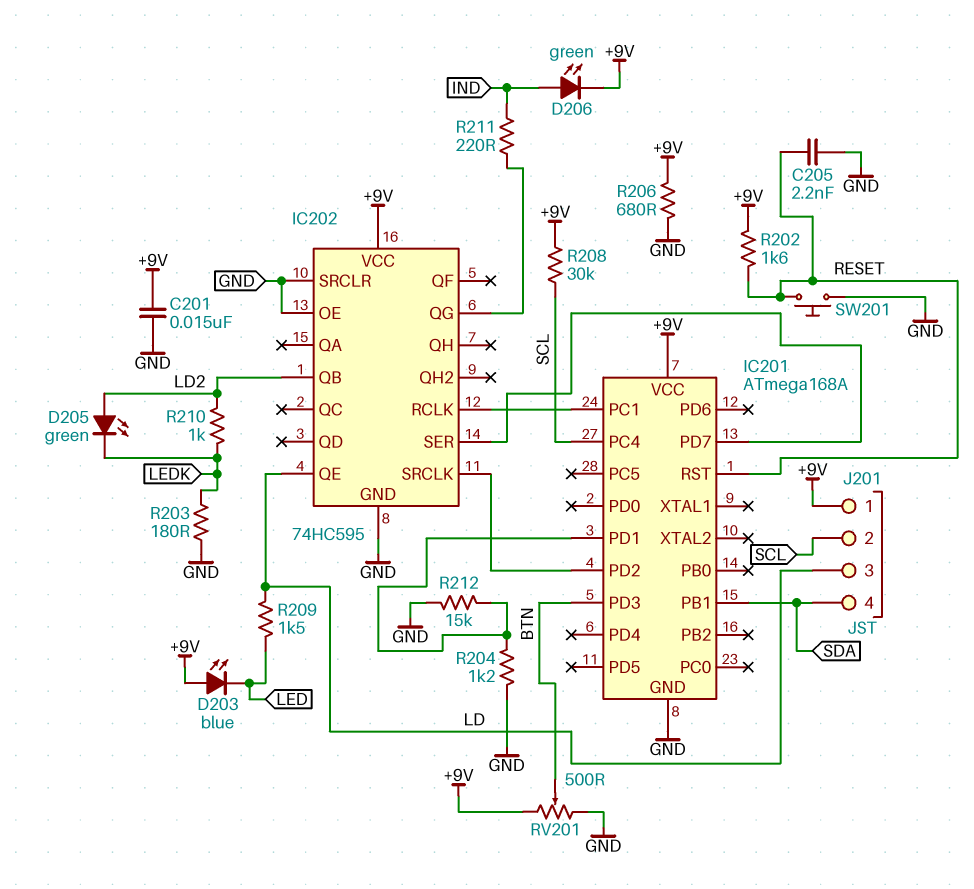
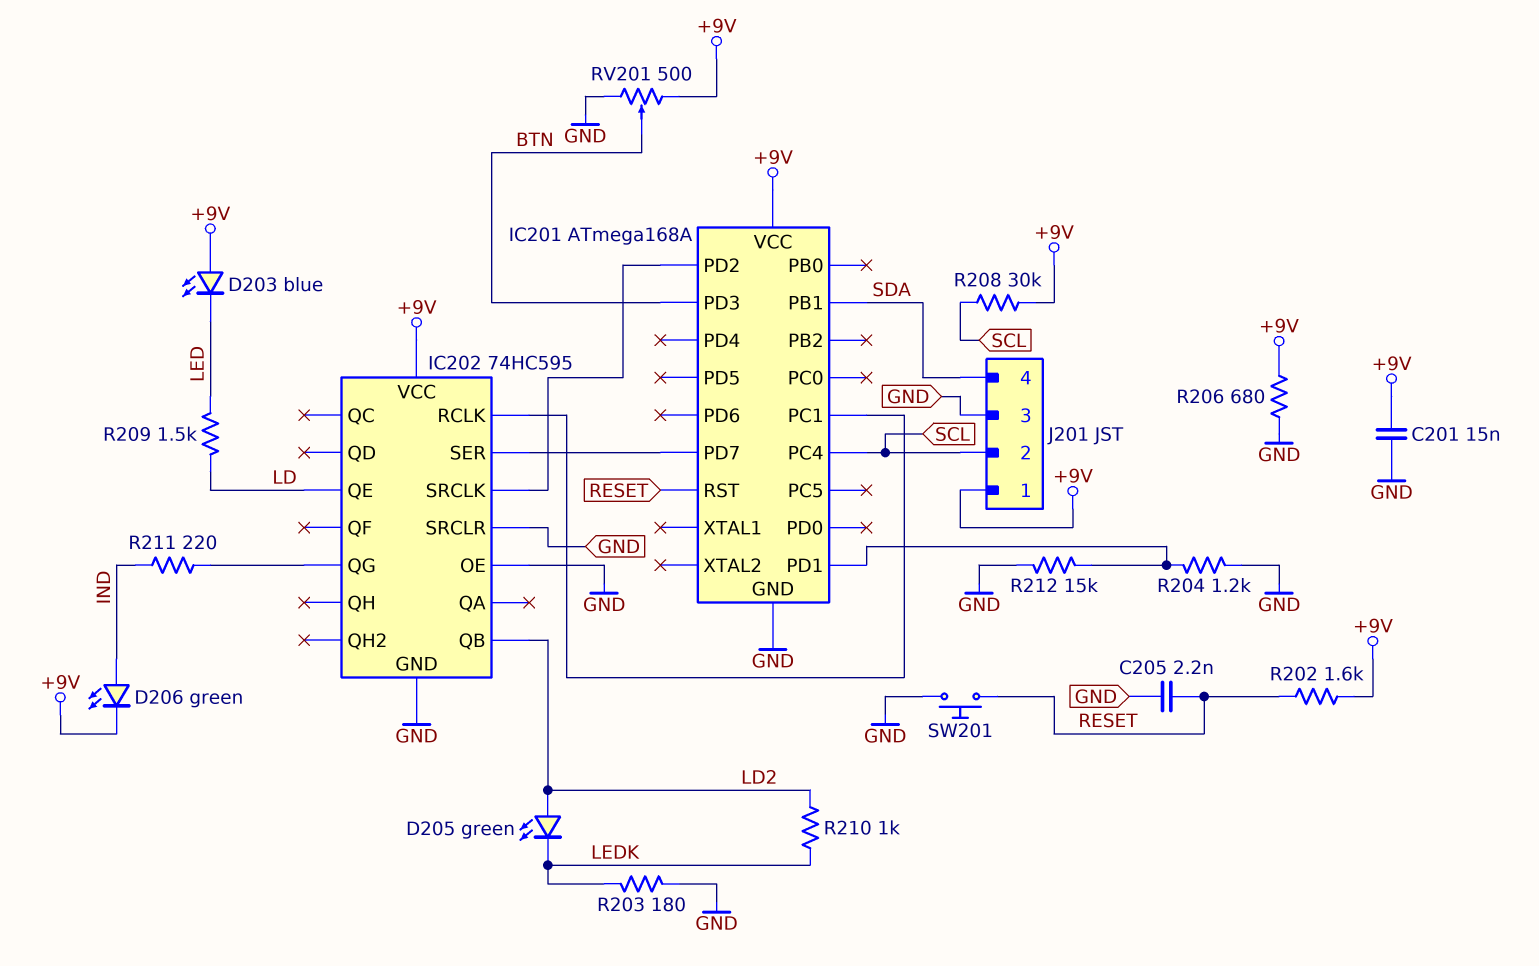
J201 pin 3: LD -> GND

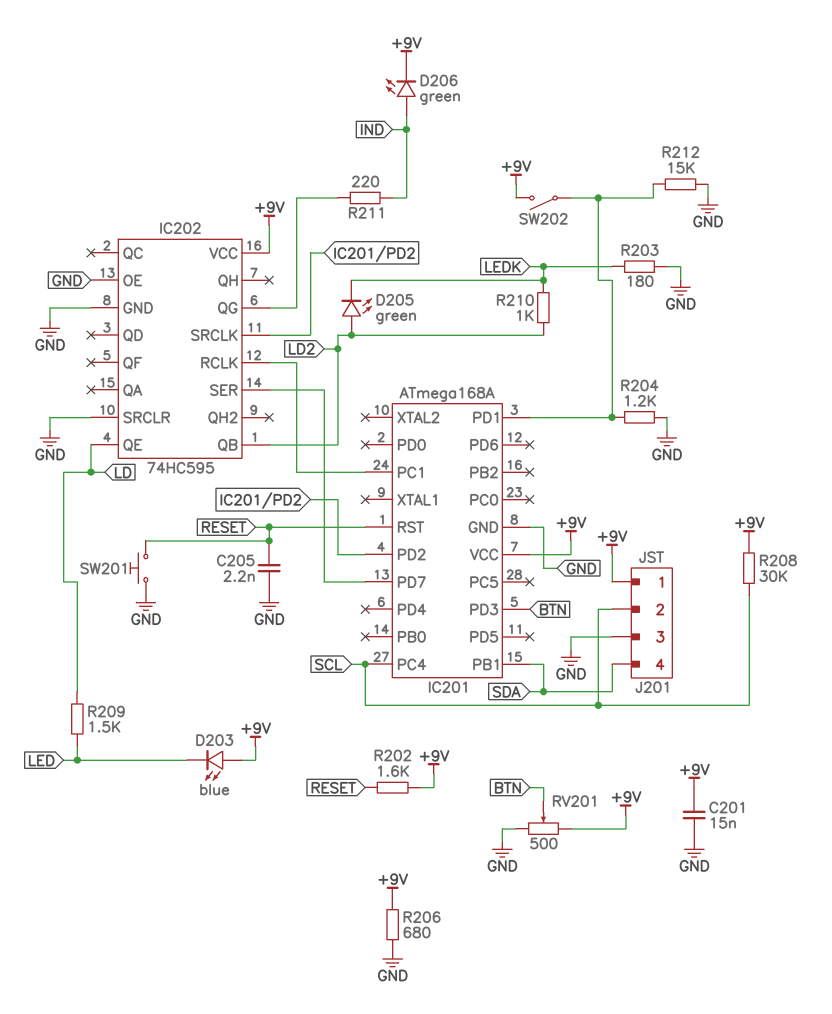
SW202: none -> switch (+9V, IC201/PD1)

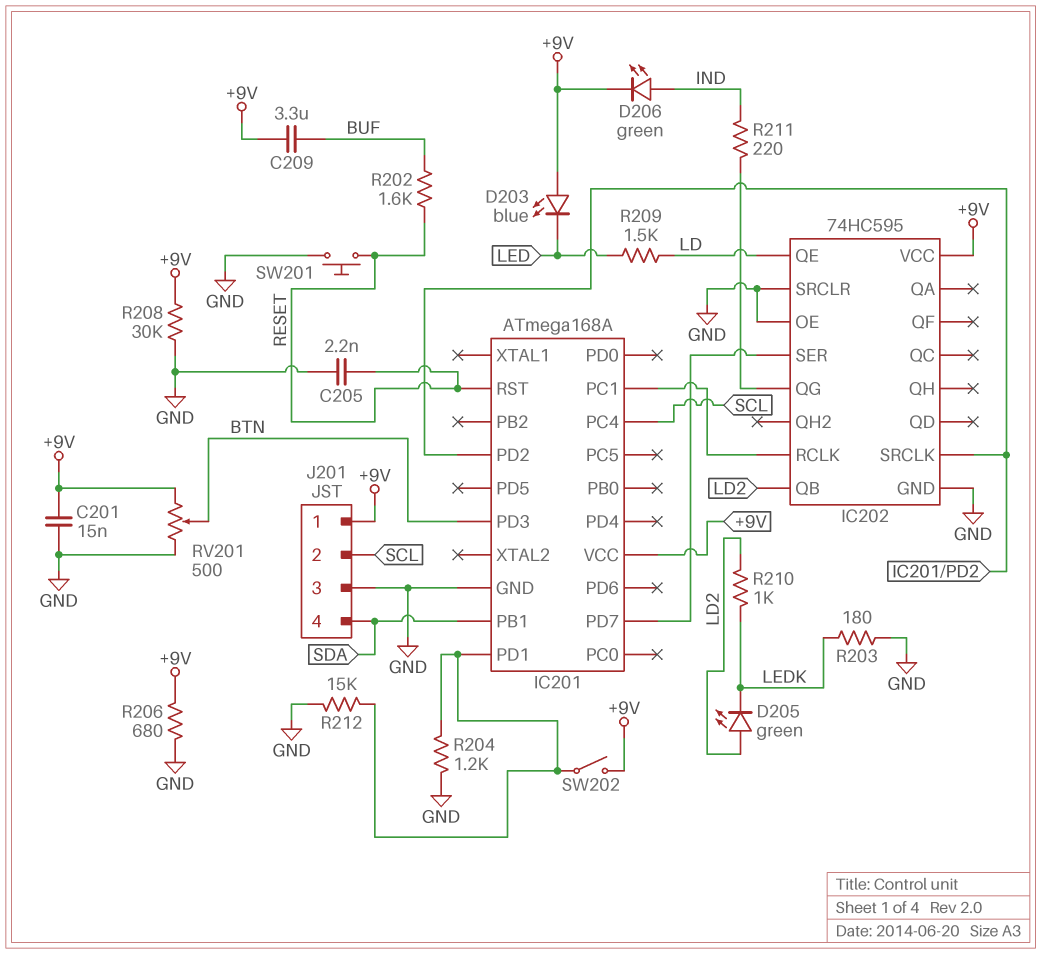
C209: none -> 3.3uF (+9V, BUF)
R202: 1.6k (+9V, RESET) -> 1.6k (BUF, RESET)
R208: 30k (+9V, SCL) -> 30k (+9V, GND)

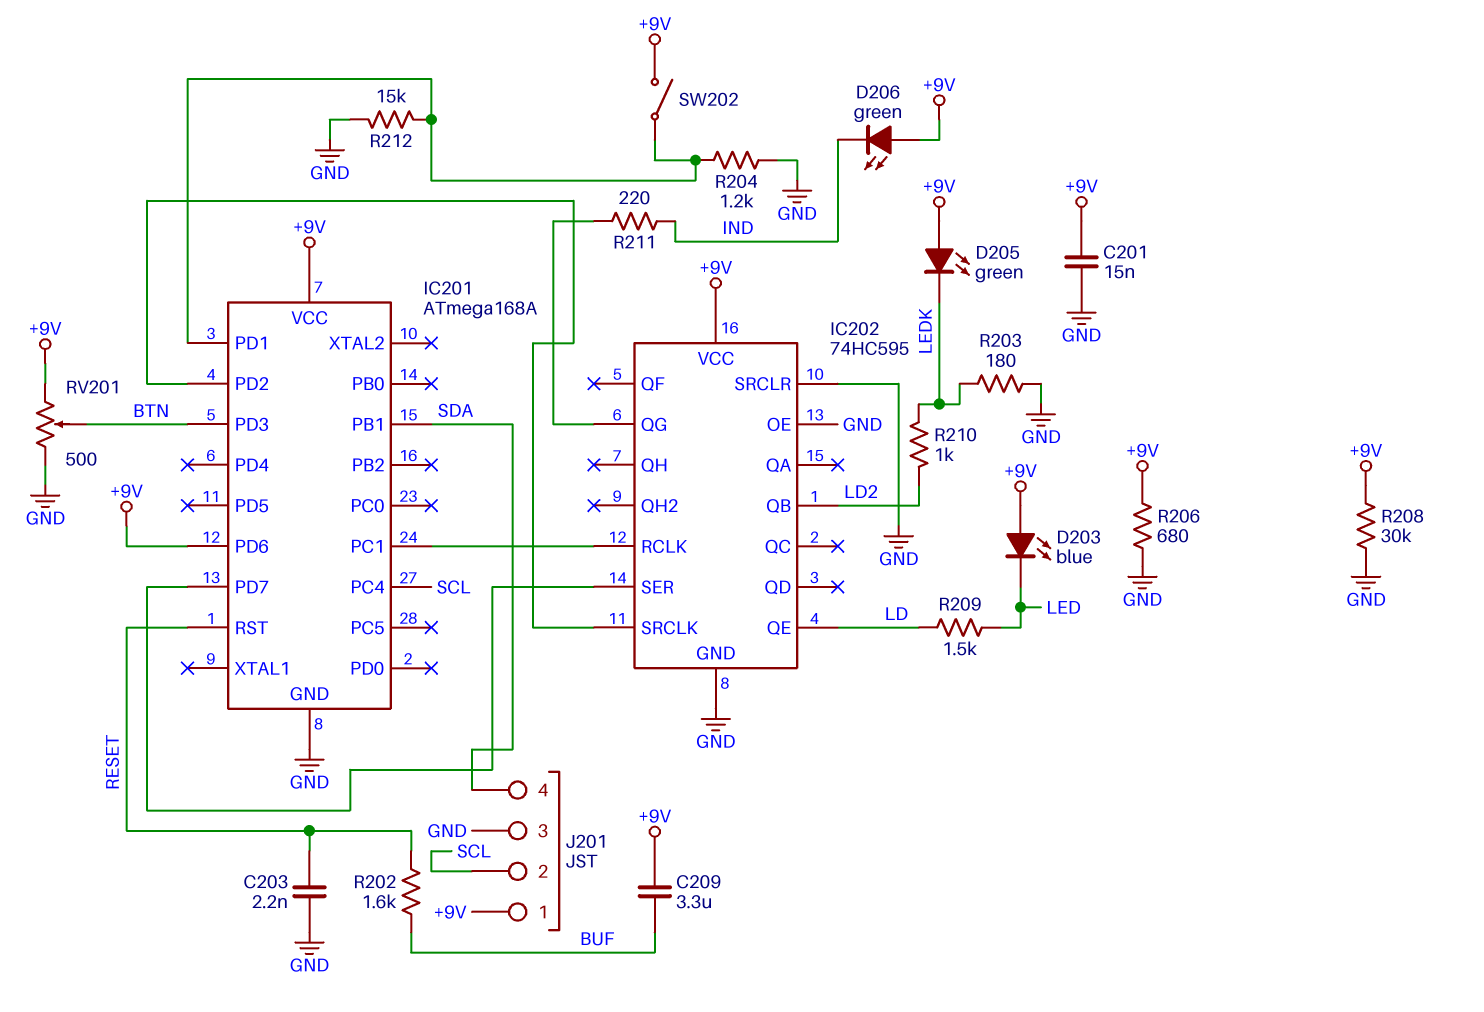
C203: none -> 2.2nF (GND, RESET)
C205: 2.2nF (GND, RESET) -> none
D205: LED green (A LD2, K LEDK) -> LED green (A +9V, K LEDK)
D206: LED green (A IND, K +9V) -> LED green (A +9V, K IND)
IC201 pin PD6: none -> +9V
SW201: button (GND, RESET) -> none

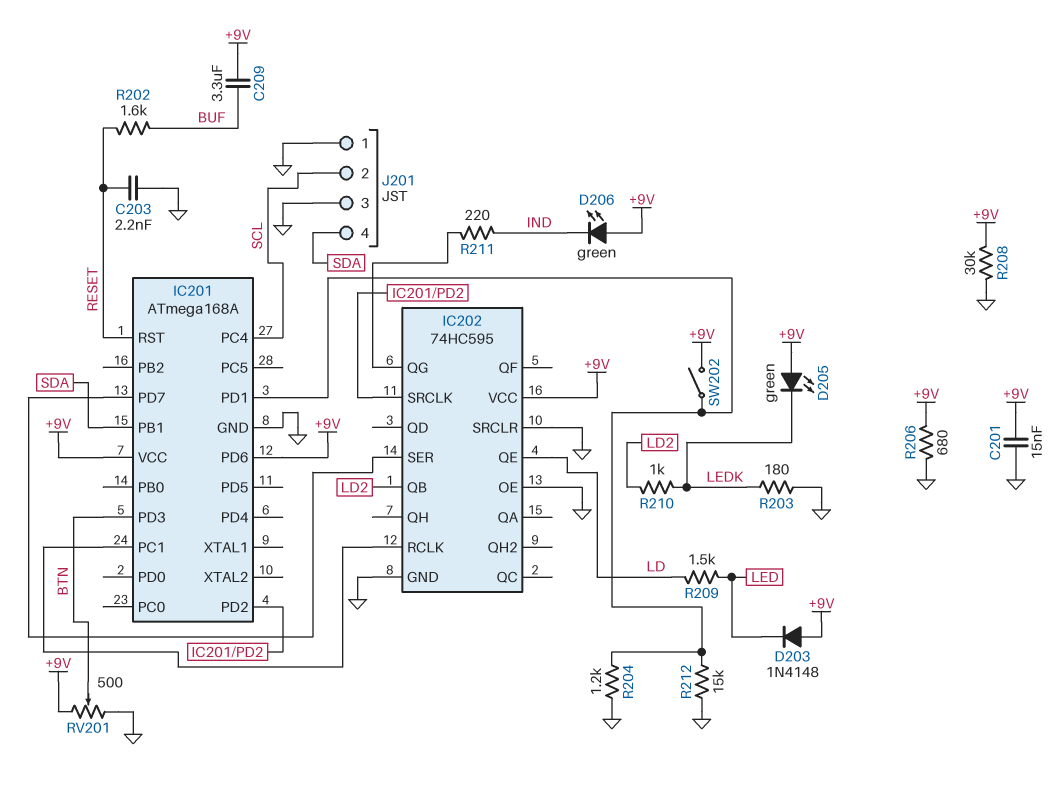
D203: LED blue (A +9V, K LED) -> diode 1N4148 (A +9V, K LED)
J201 pin 1: +9V -> GND

